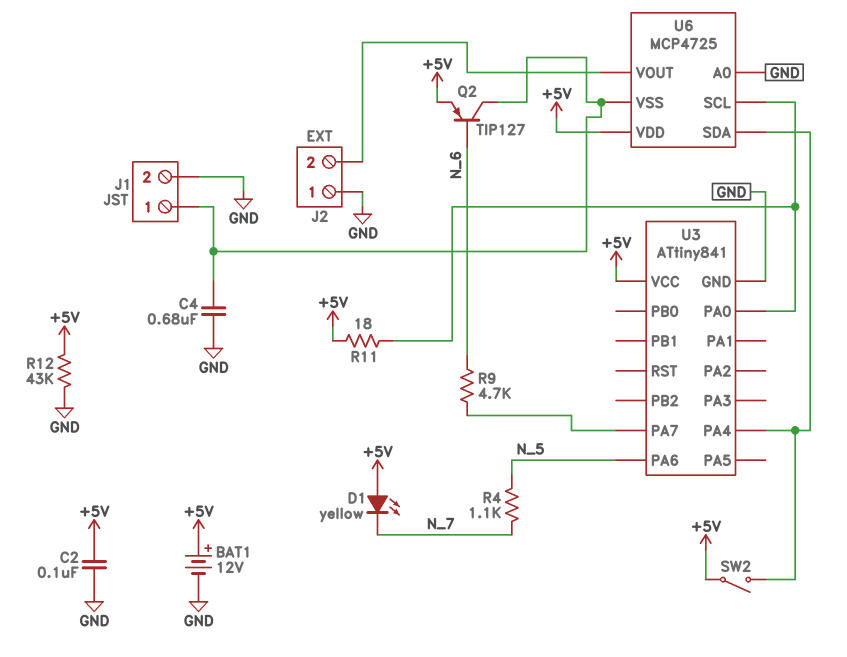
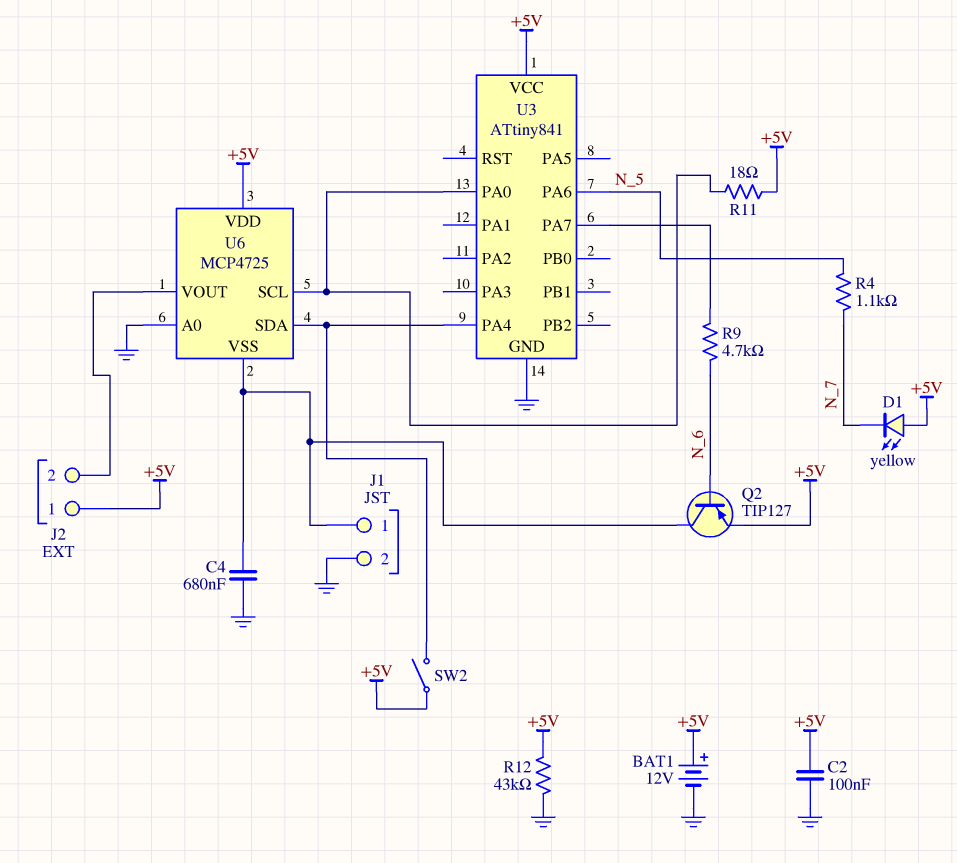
J2 pin 1: GND -> +5V

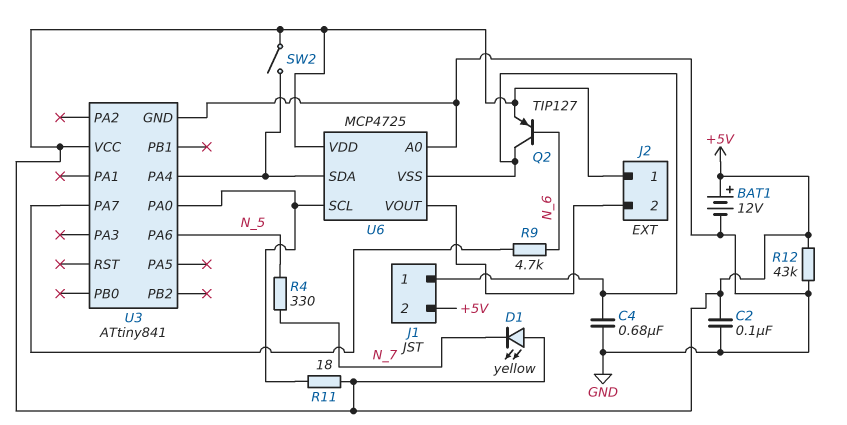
J1 pin 2: GND -> +5V
R4: 1.1k (N_5, N_7) -> 330 (N_5, N_7)

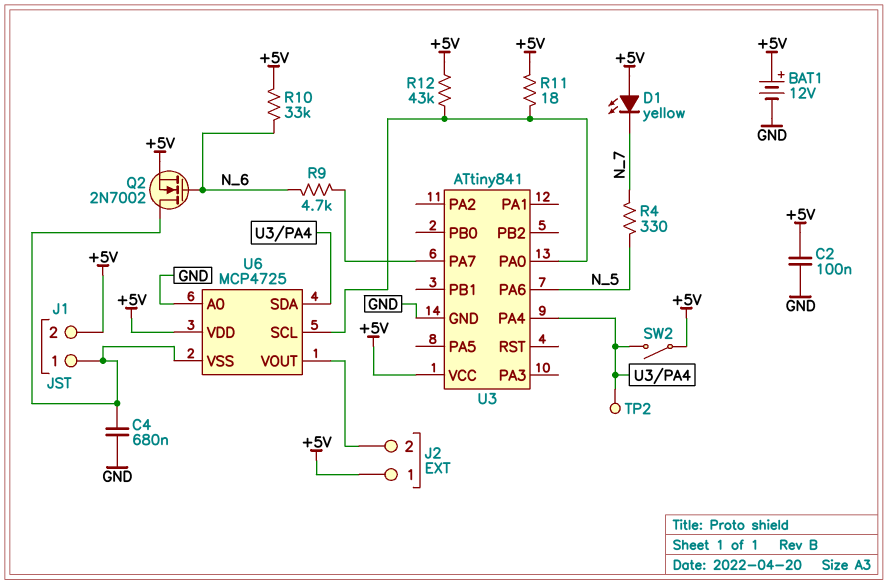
Q2: PNP TIP127 (B N_6, C J1/1, E +5V) -> NMOS 2N7002 (G N_6, D J1/1, S +5V)
R10: none -> 33k (+5V, N_6)
R12: 43k (+5V, GND) -> 43k (+5V, U3/PA0)
TP2: none -> test point (U3/PA4)

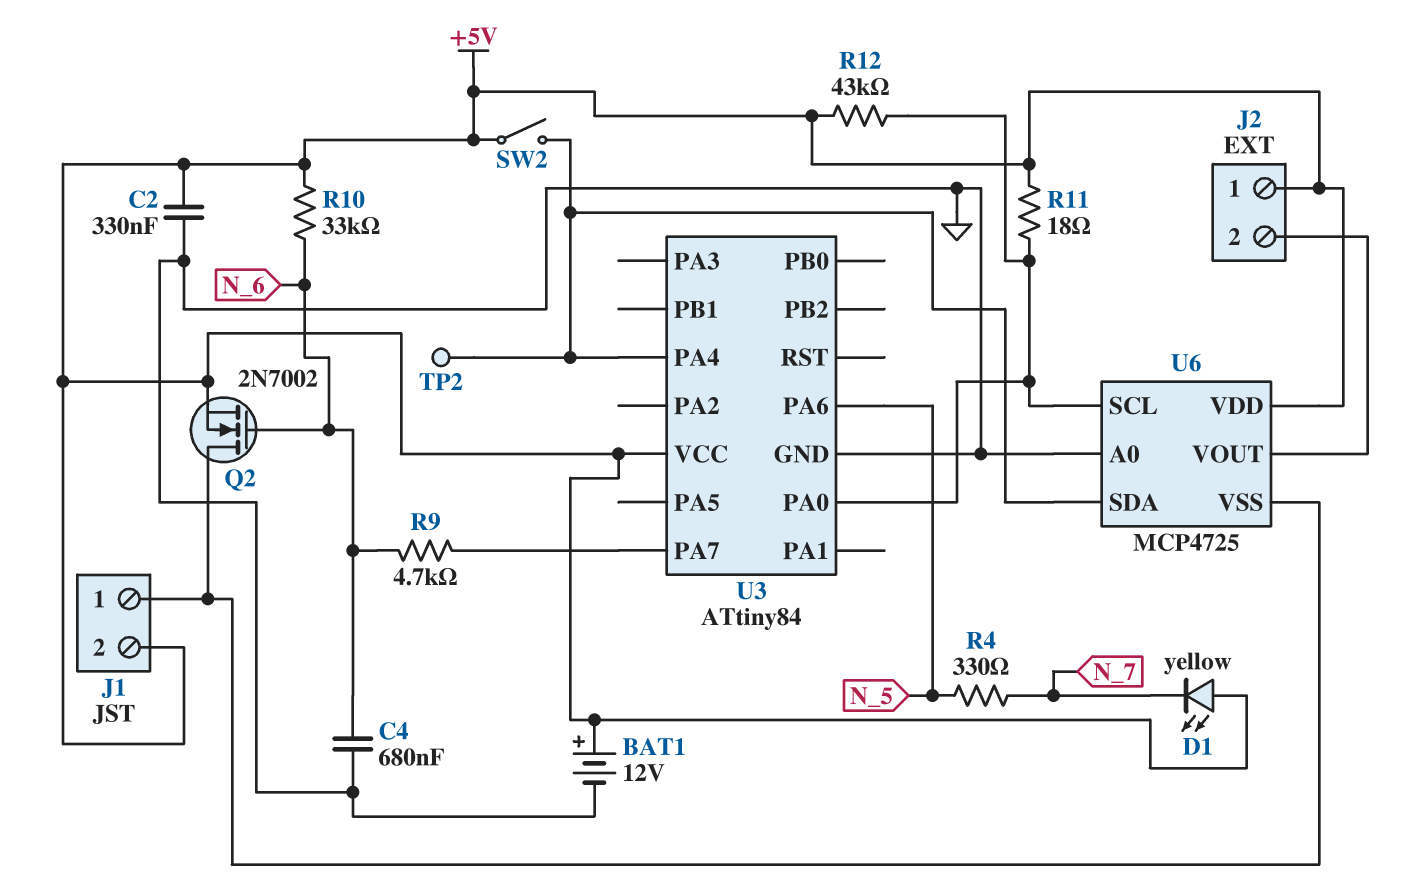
C2: 100nF (+5V, GND) -> 330nF (+5V, GND)
C4: 680nF (GND, J1/1) -> 680nF (GND, N_6)
U3: ATtiny841 -> ATtiny84

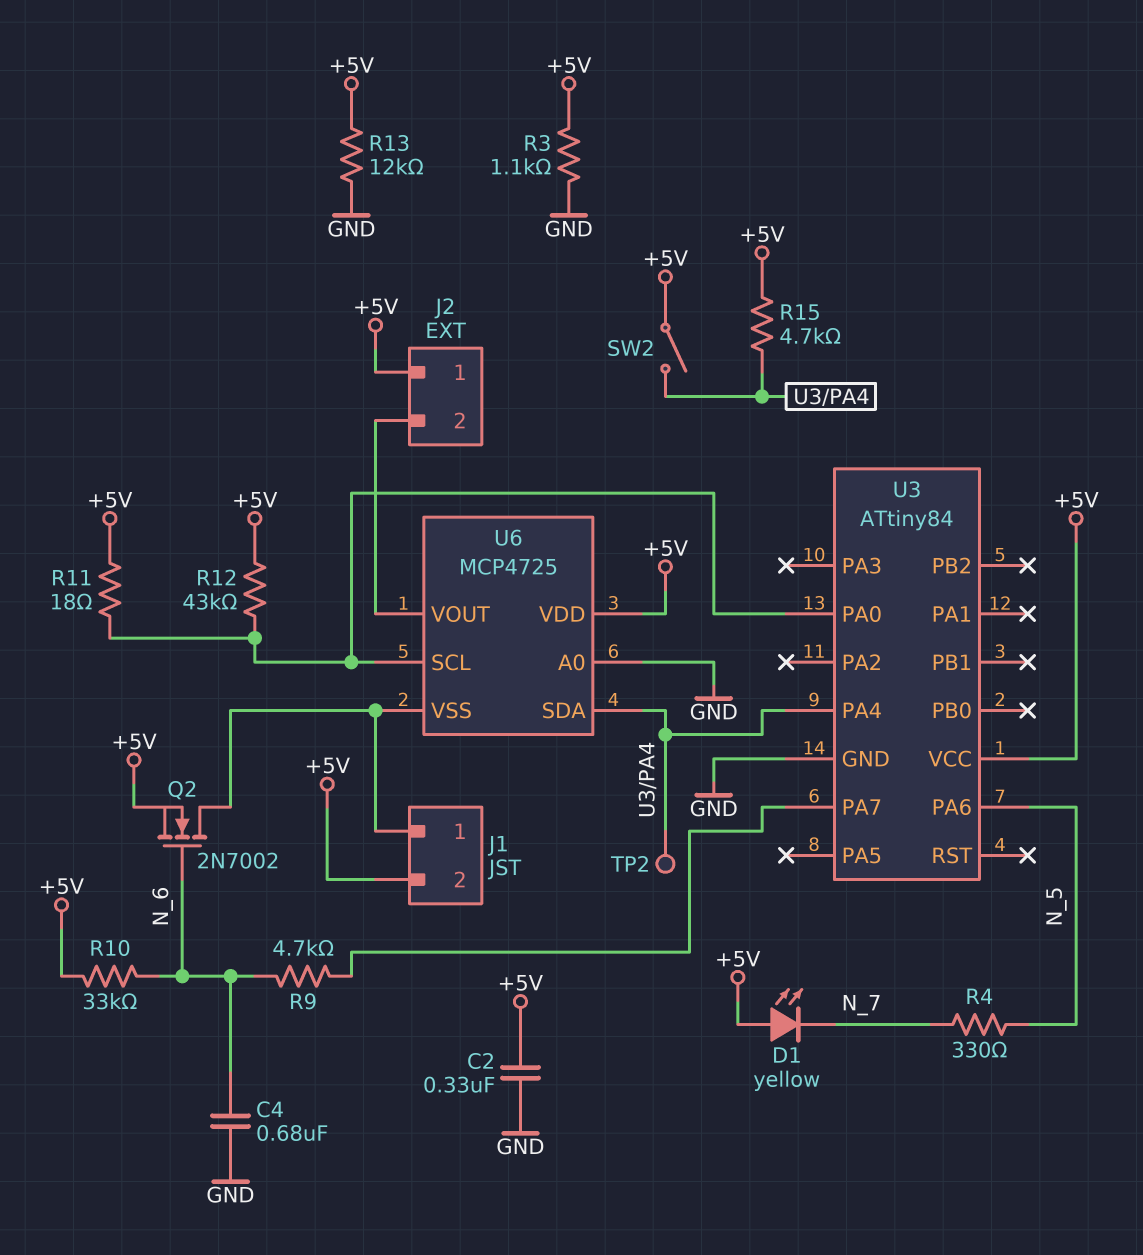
BAT1: 12V (plus +5V, minus GND) -> none
R3: none -> 1.1k (+5V, GND)
R13: none -> 12k (+5V, GND)
R15: none -> 4.7k (+5V, U3/PA4)

